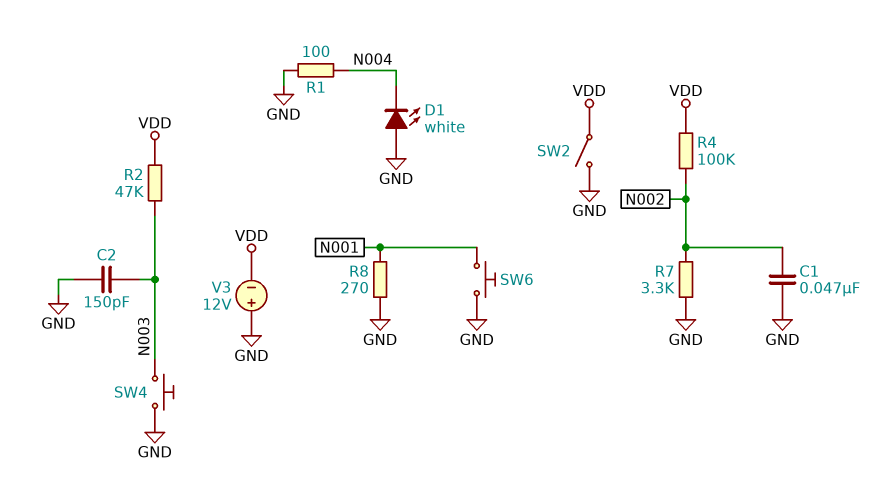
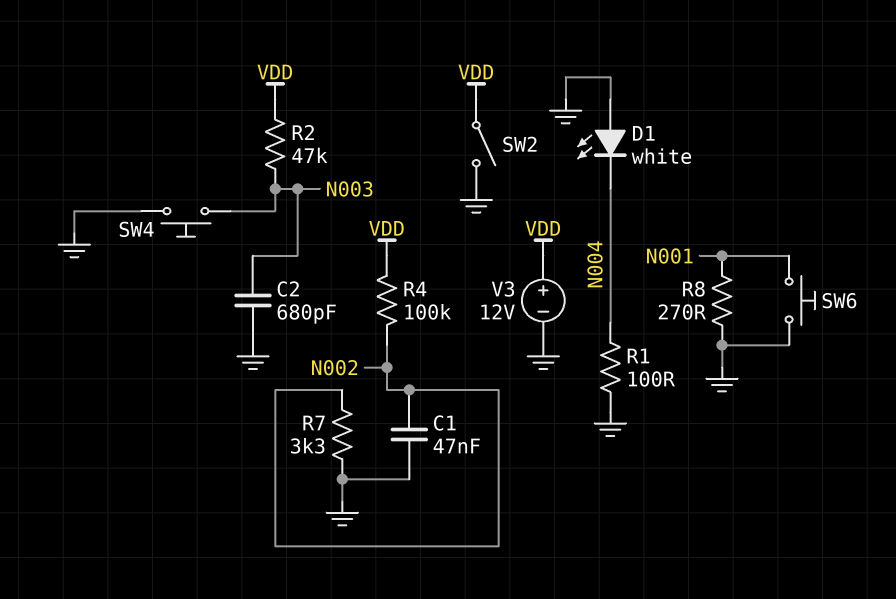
C2: 150pF (GND, N003) -> 680pF (GND, N003)
V3: 12V (plus GND, minus VDD) -> 12V (plus VDD, minus GND)

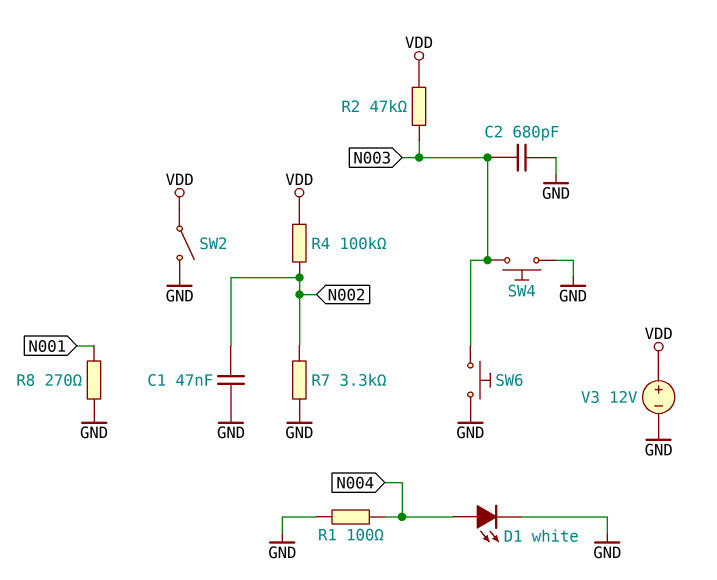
D1: LED white (A GND, K N004) -> LED white (A N004, K GND)
SW6: button (GND, N001) -> button (GND, N003)

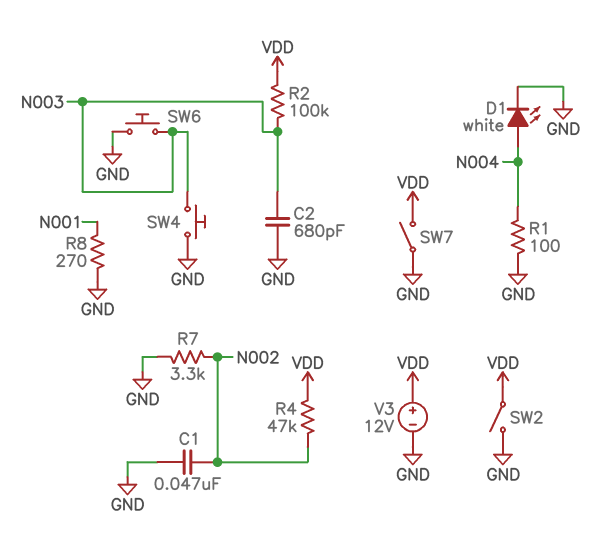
R2: 47k (N003, VDD) -> 100k (N003, VDD)
R4: 100k (N002, VDD) -> 47k (N002, VDD)
SW7: none -> switch (GND, VDD)

